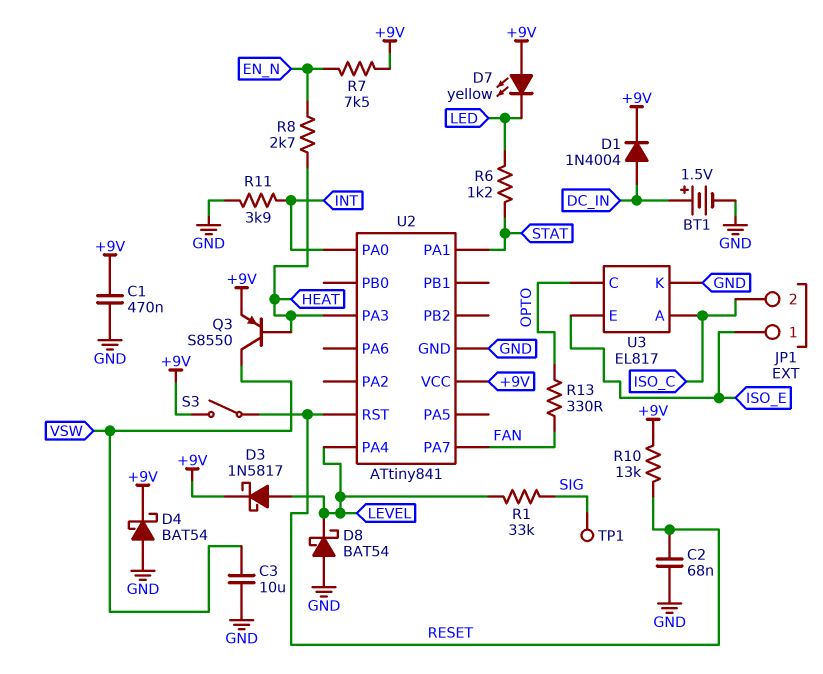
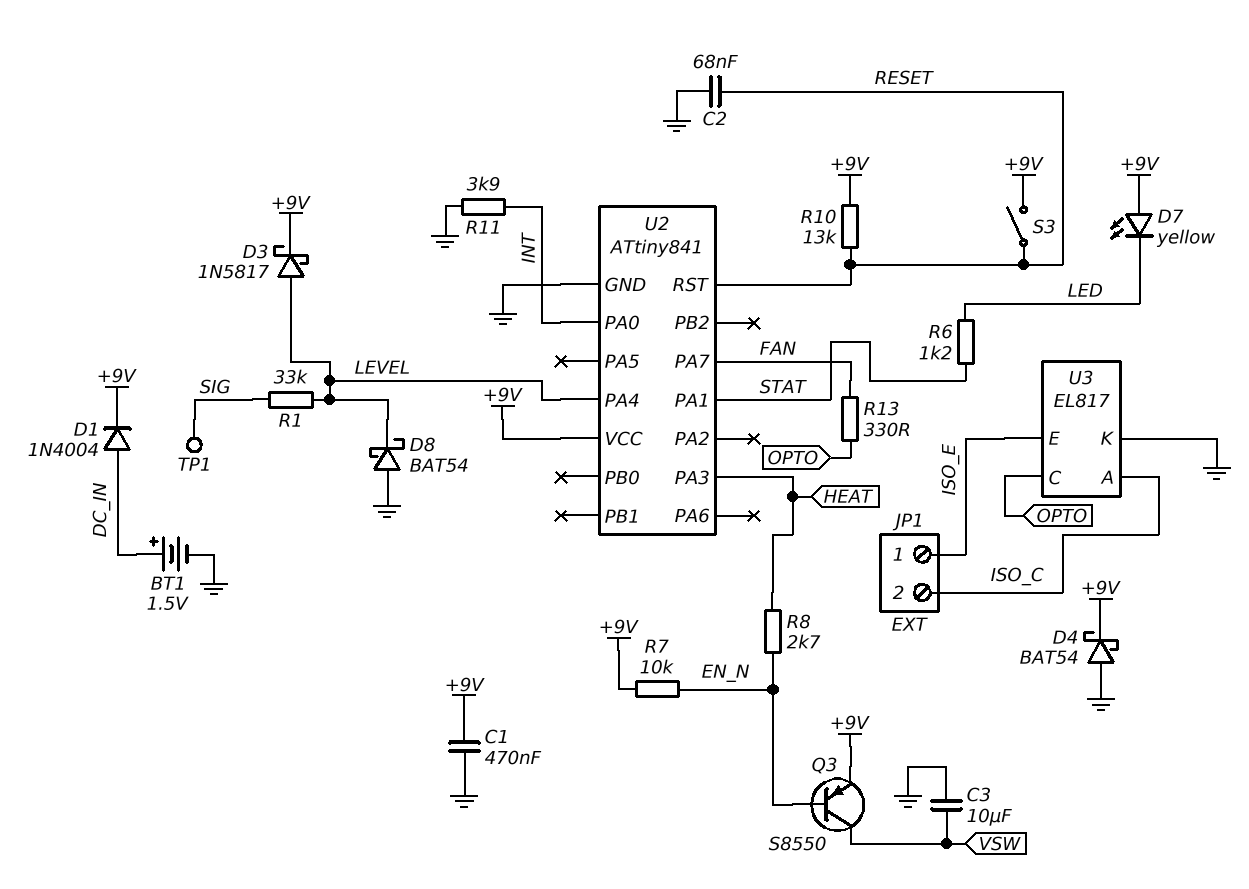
Q3: PNP S8550 (B HEAT, C VSW, E +9V) -> PNP S8550 (B EN_N, C VSW, E +9V)
R7: 7.5k (+9V, EN_N) -> 10k (+9V, EN_N)

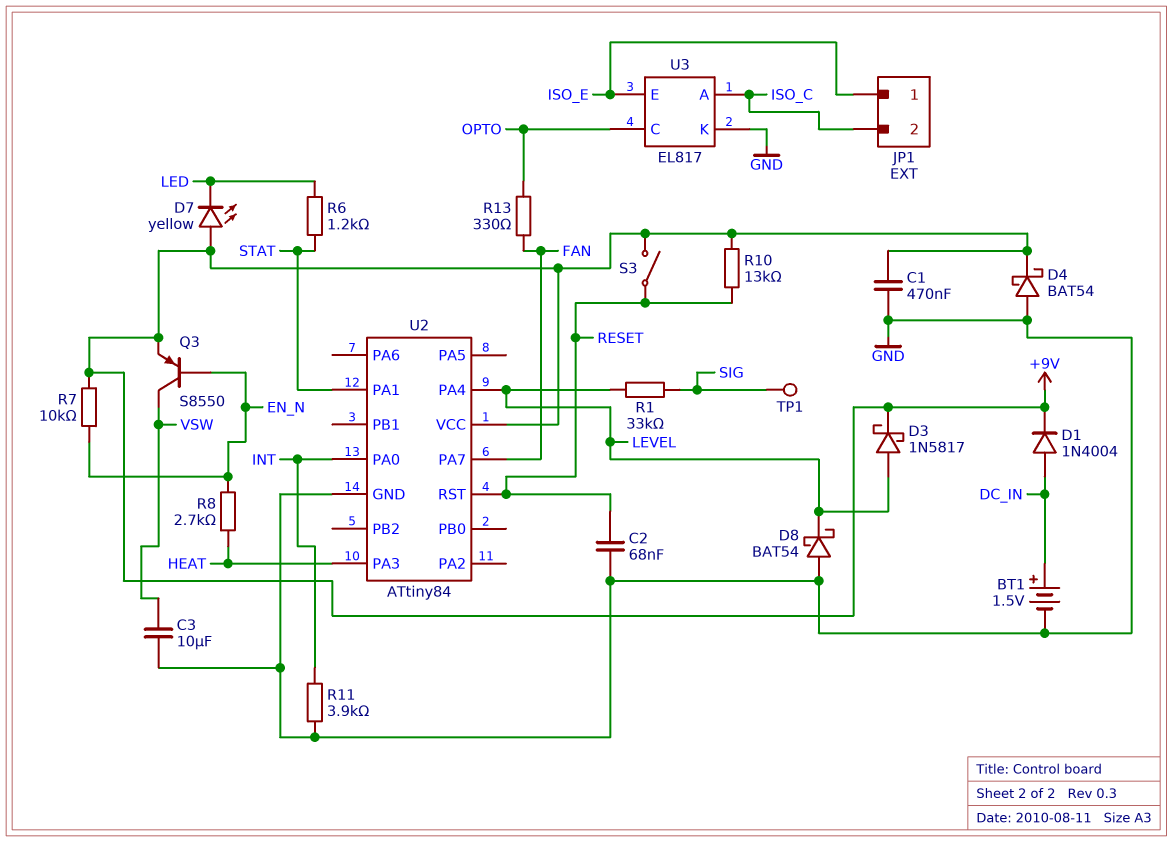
U2: ATtiny841 -> ATtiny84

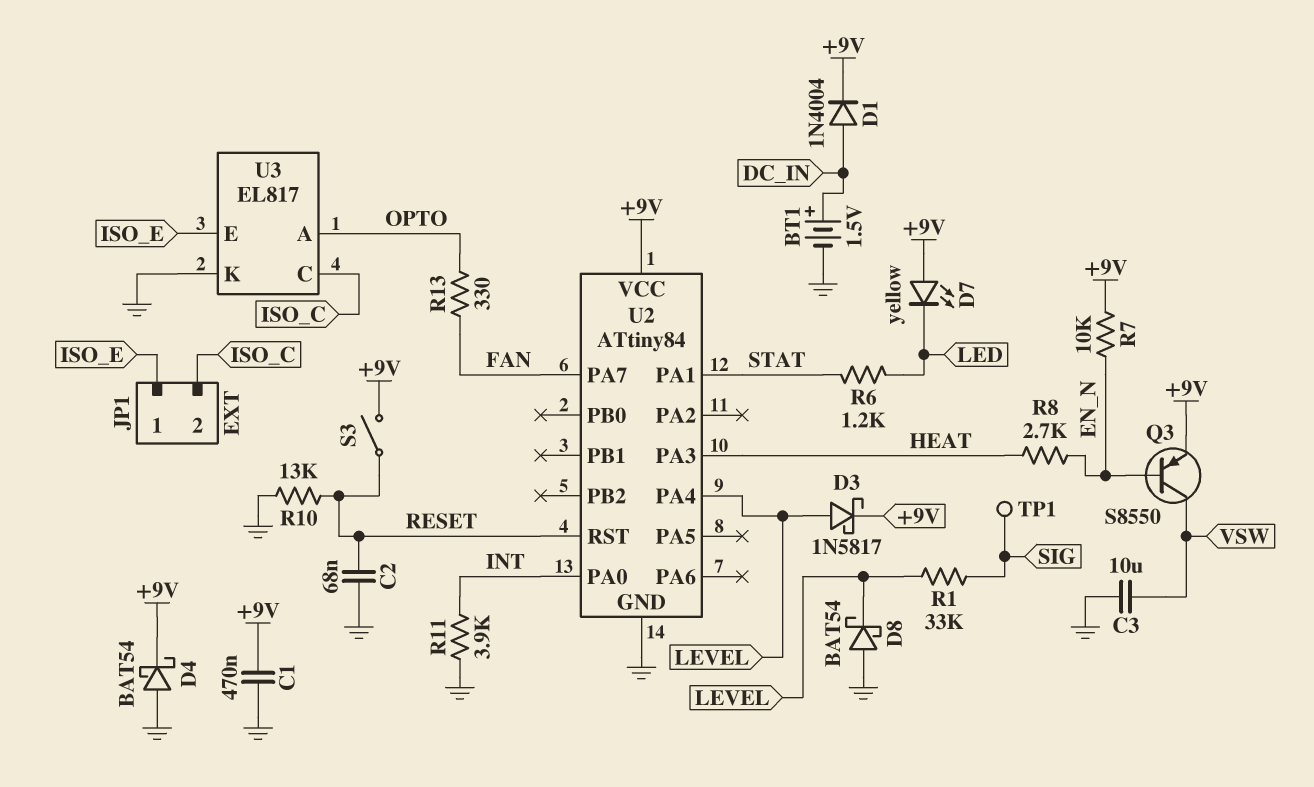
R10: 13k (+9V, RESET) -> 13k (GND, RESET)
U3 pin A: ISO_C -> OPTO
U3 pin C: OPTO -> ISO_C

